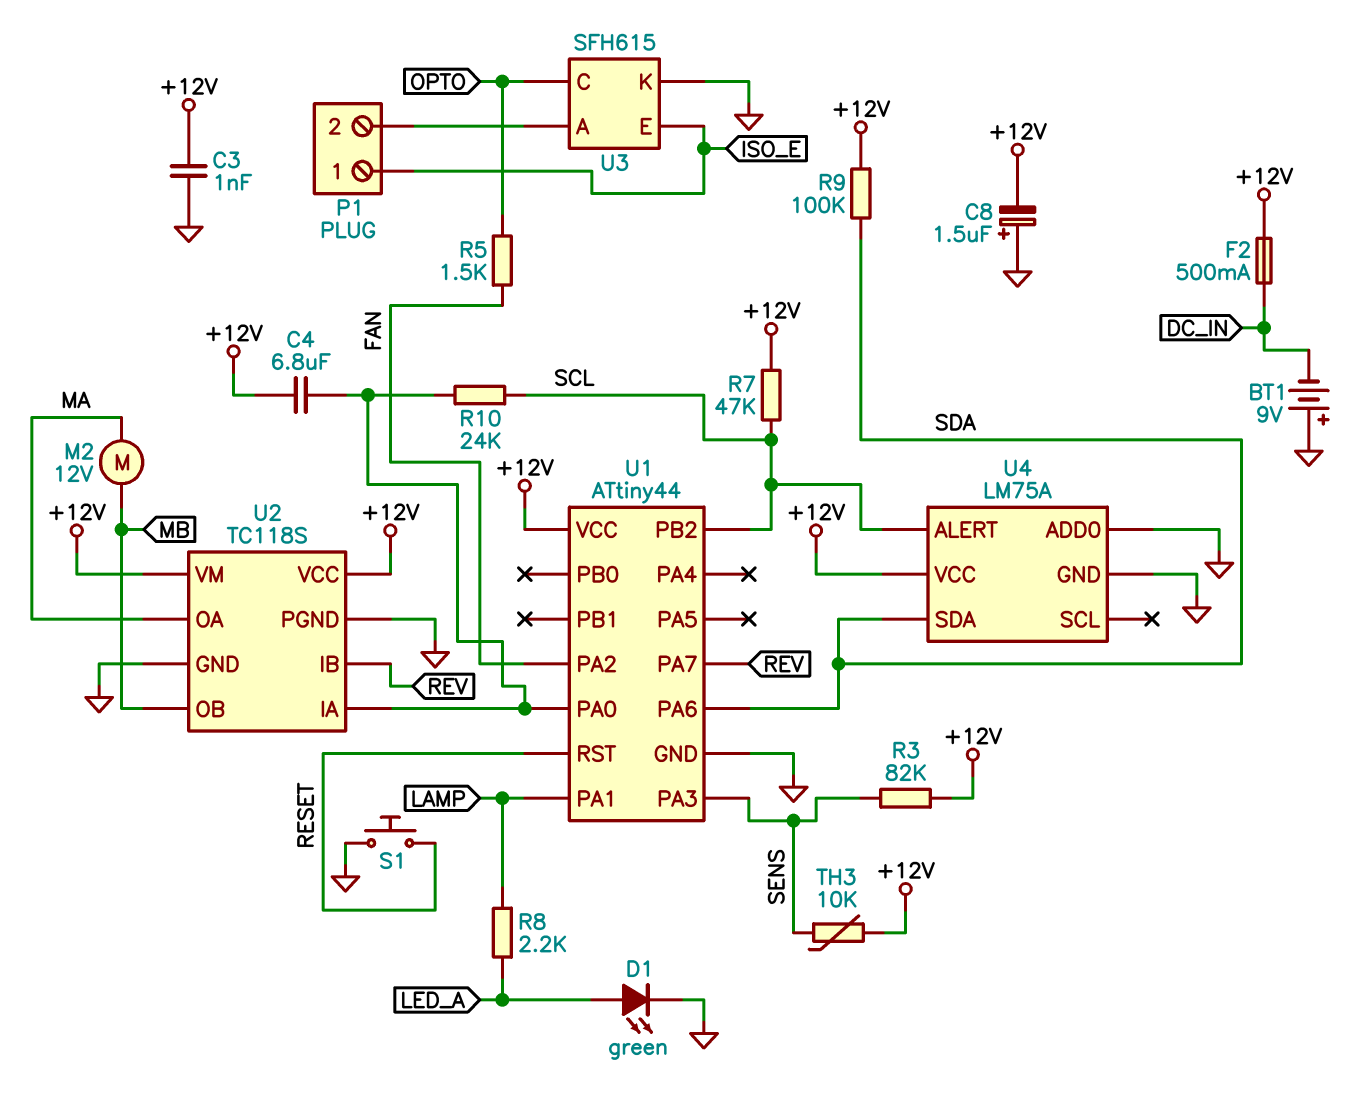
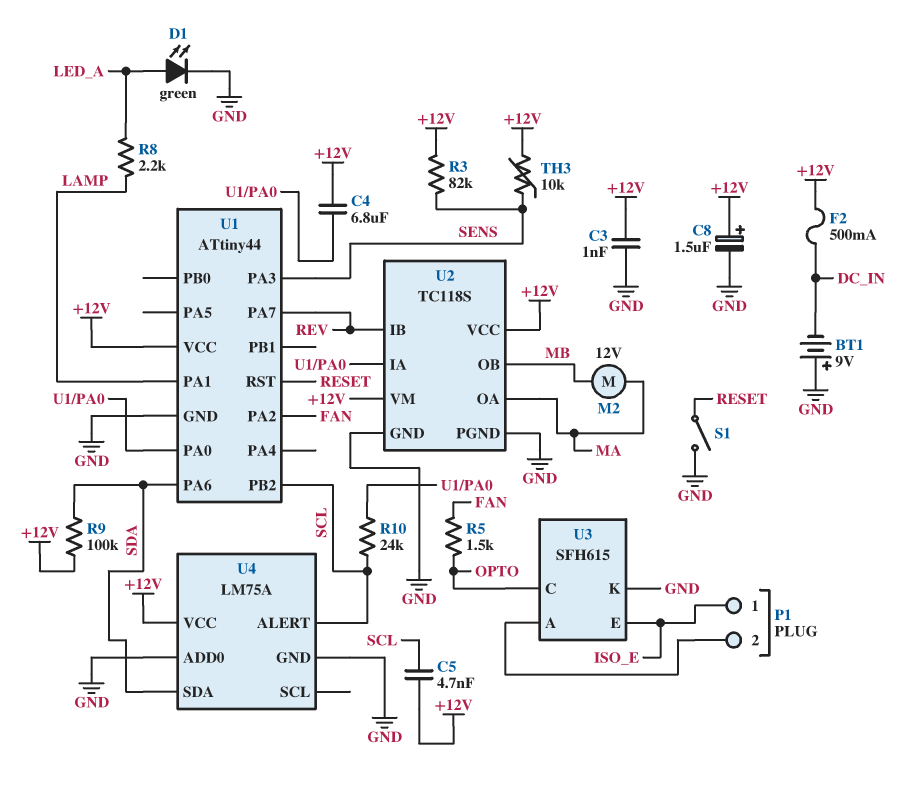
C5: none -> 4.7nF (+12V, SCL)
C8: 1.5uF (plus GND, minus +12V) -> 1.5uF (plus +12V, minus GND)
R7: 47k (+12V, SCL) -> none
S1: button (GND, RESET) -> switch (GND, RESET)

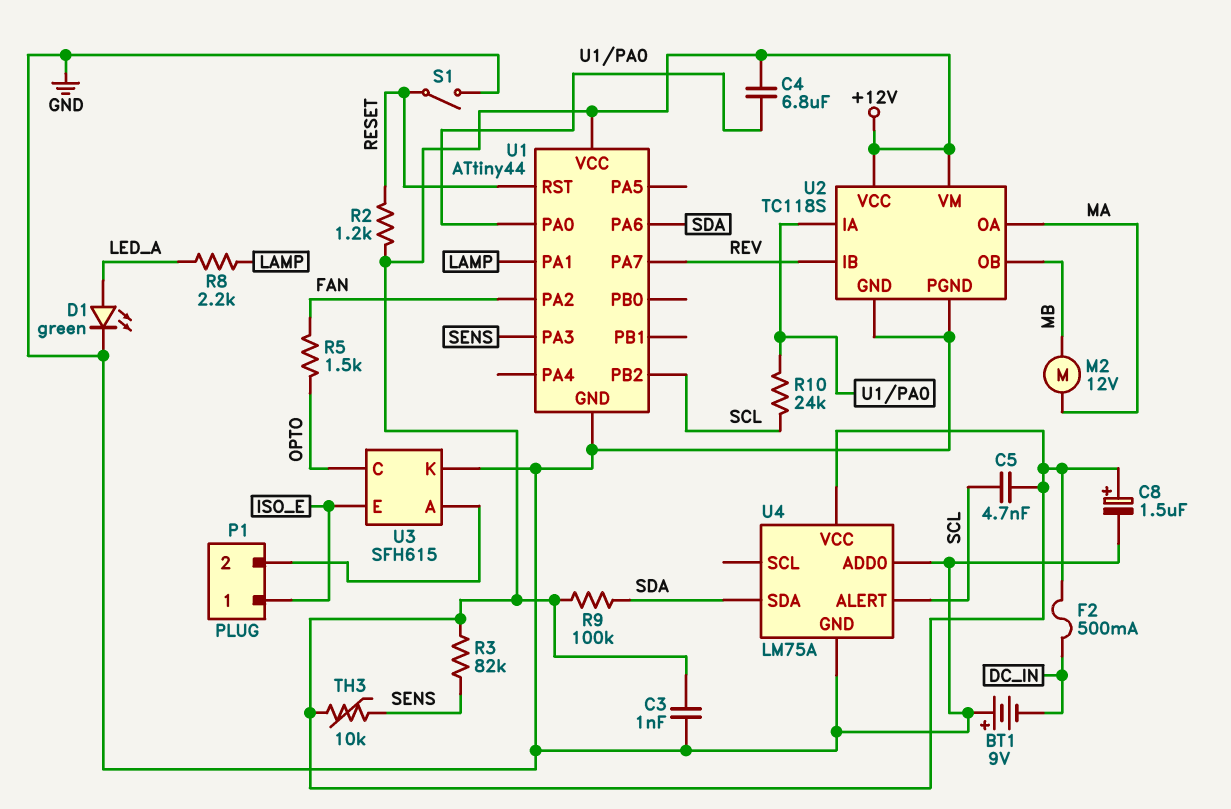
R2: none -> 1.2k (+12V, RESET)

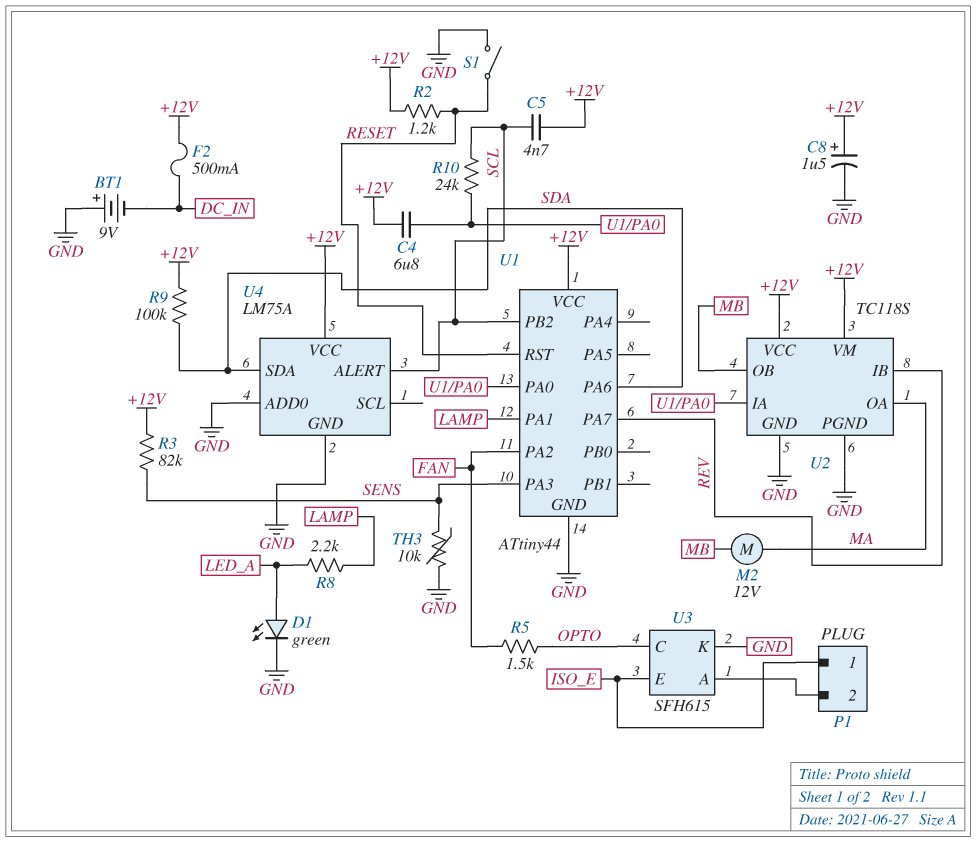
C3: 1nF (+12V, GND) -> none
TH3: 10k (+12V, SENS) -> 10k (GND, SENS)

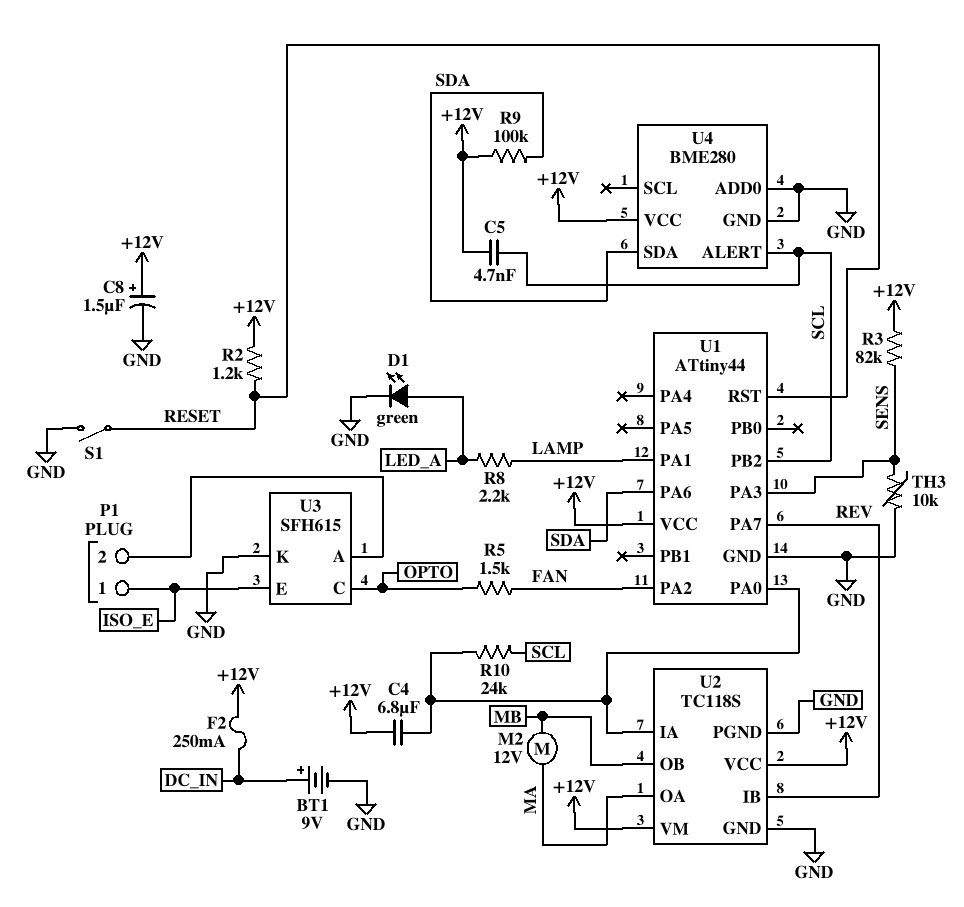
BT1: 9V (plus GND, minus DC_IN) -> 9V (plus DC_IN, minus GND)
F2: 500mA (+12V, DC_IN) -> 250mA (+12V, DC_IN)
U4: LM75A -> BME280

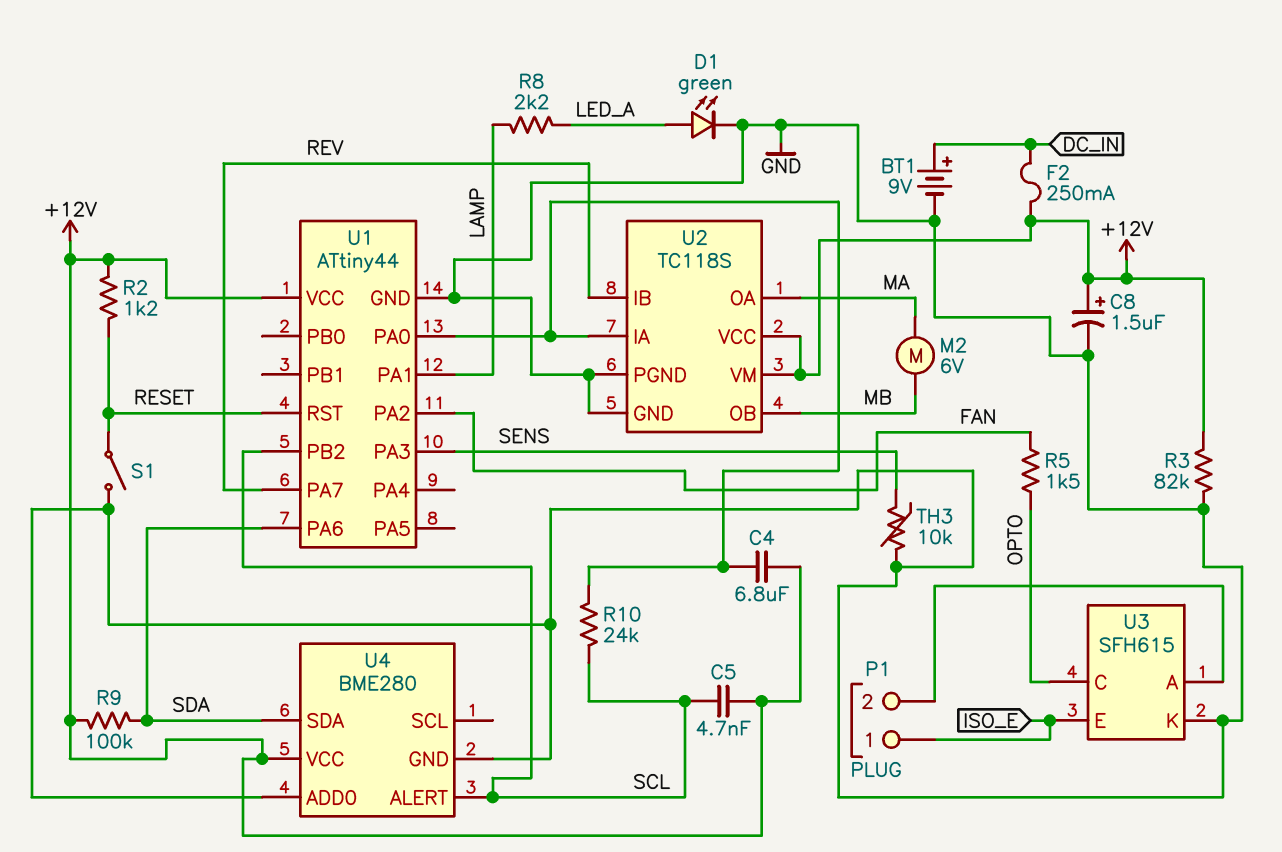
M2: motor 12V (MA, MB) -> motor 6V (MA, MB)
R3: 82k (+12V, SENS) -> 82k (+12V, GND)

